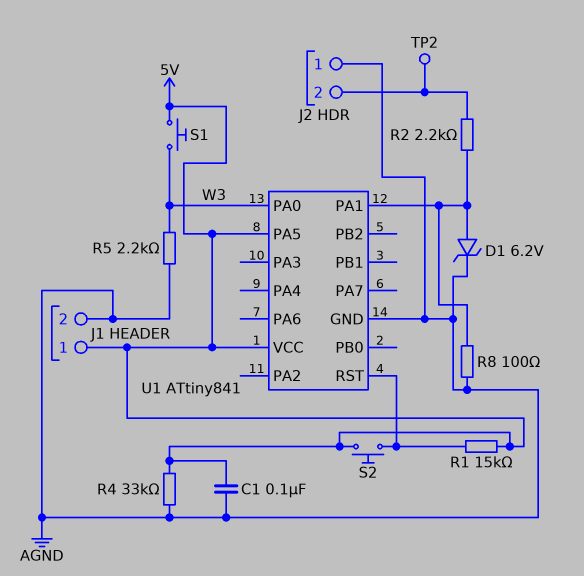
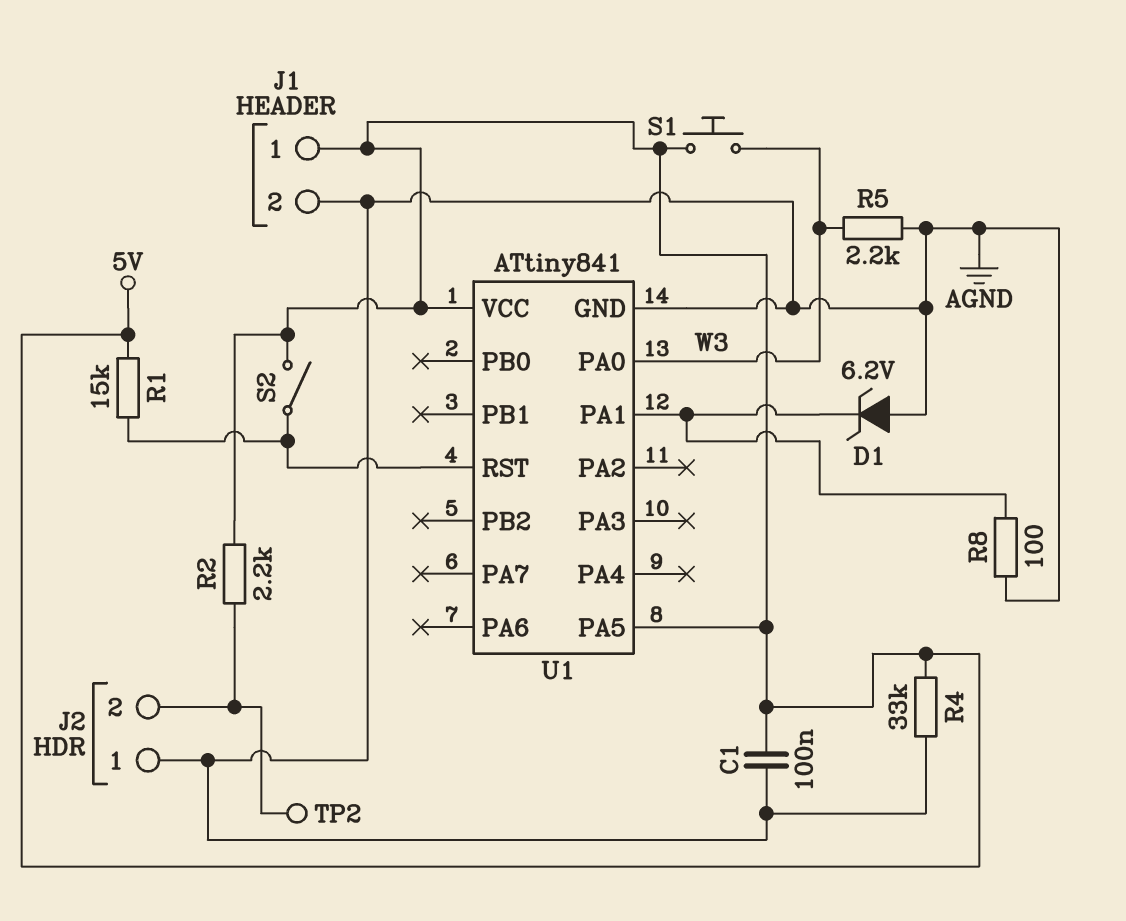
D1: zener 6.2V (A U1/PA1, K AGND) -> zener 6.2V (A AGND, K U1/PA1)
R2: 2.2k (J2/2, U1/PA1) -> 2.2k (5V, J2/2)
S2: button (5V, U1/RST) -> switch (5V, U1/RST)

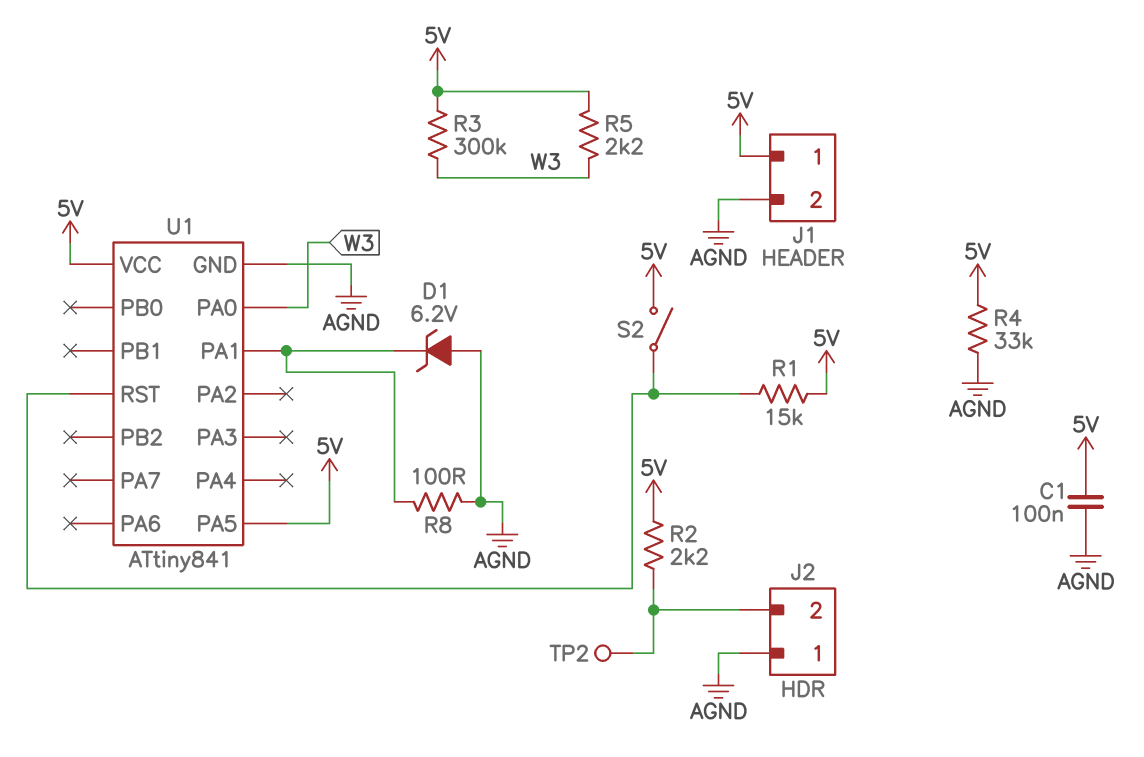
R3: none -> 300k (5V, W3)
R5: 2.2k (AGND, W3) -> 2.2k (5V, W3)
S1: button (5V, W3) -> none

